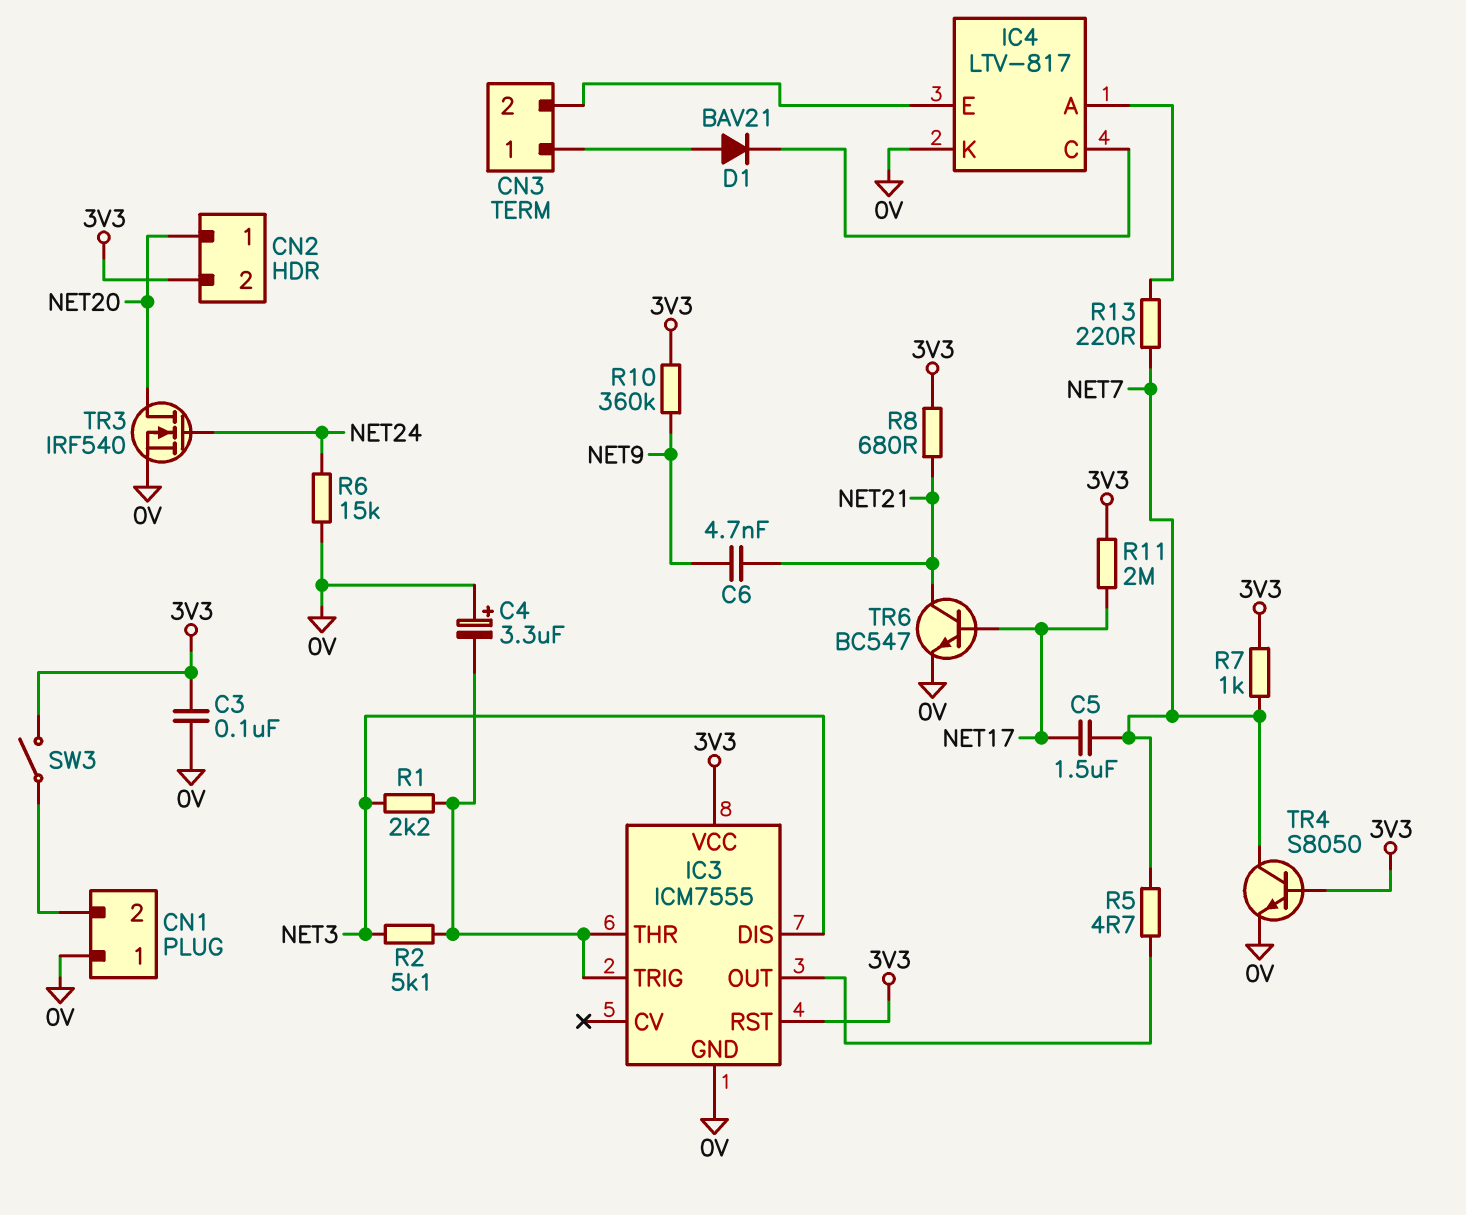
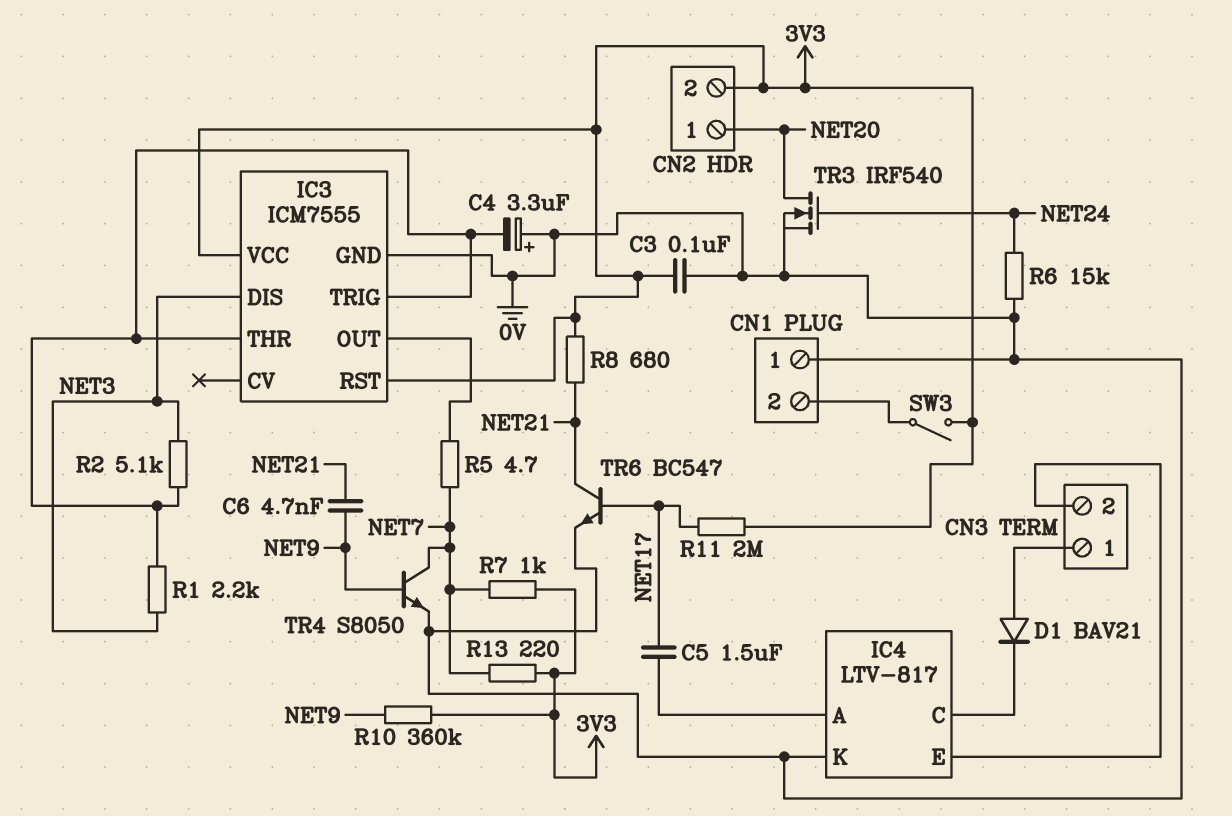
C5: 1.5uF (NET7, NET17) -> 1.5uF (IC4/A, NET17)
R13: 220 (IC4/A, NET7) -> 220 (3V3, NET7)
TR4: NPN S8050 (B 3V3, C NET7, E 0V) -> NPN S8050 (B NET9, C NET7, E 0V)

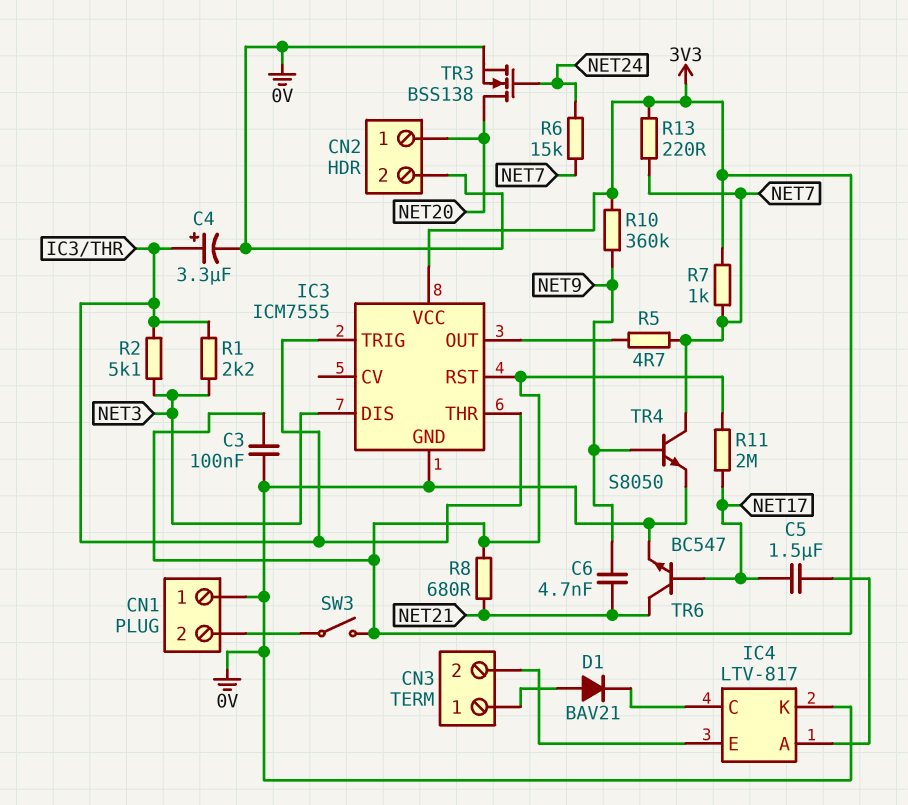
C4: 3.3uF (plus 0V, minus IC3/THR) -> 3.3uF (plus IC3/THR, minus 0V)
CN2 pin 2: 3V3 -> 0V
R6: 15k (0V, NET24) -> 15k (NET7, NET24)
TR3: NMOS IRF540 (G NET24, D NET20, S 0V) -> NMOS BSS138 (G NET24, D NET20, S 0V)

